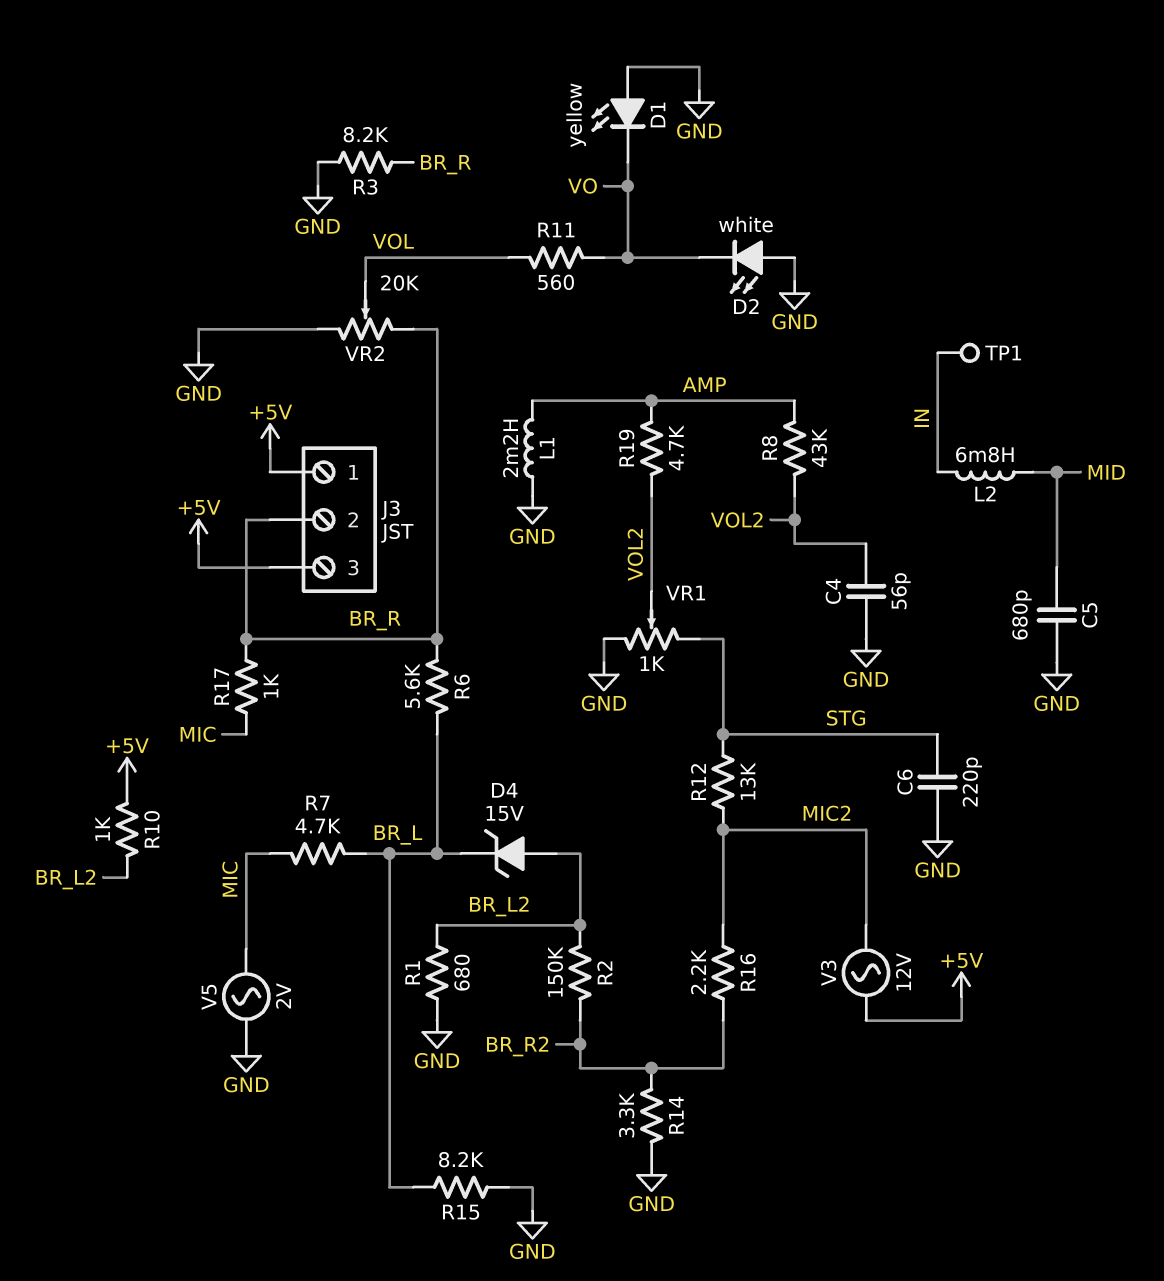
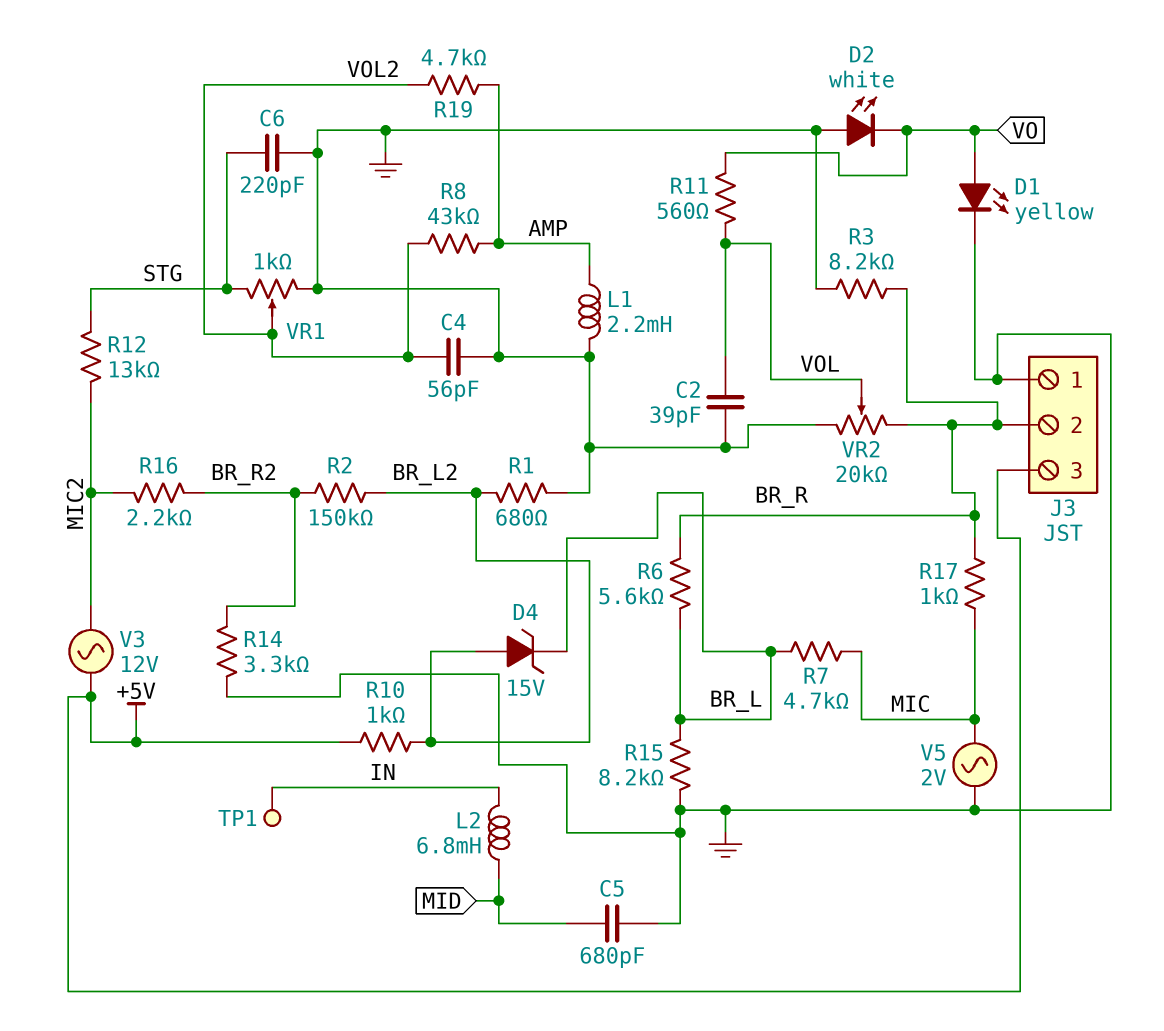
C2: none -> 39pF (GND, VOL)
D1: LED yellow (A GND, K VO) -> LED yellow (A VO, K GND)
J3 pin 1: +5V -> GND

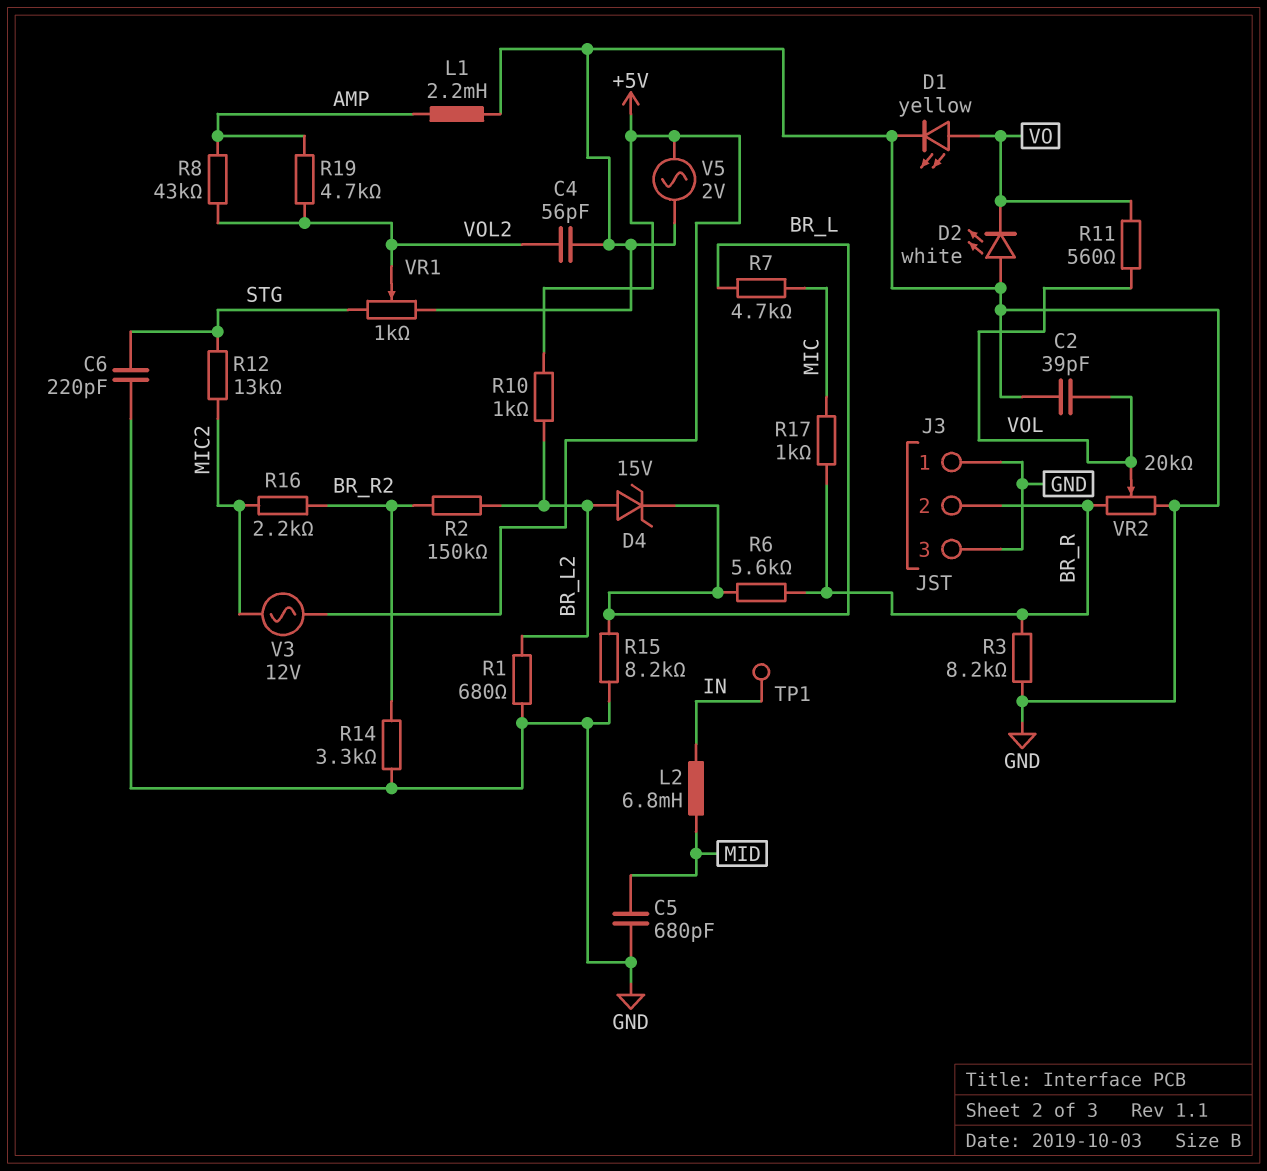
J3 pin 3: +5V -> GND
V5: AC 2V (GND, MIC) -> AC 2V (+5V, GND)

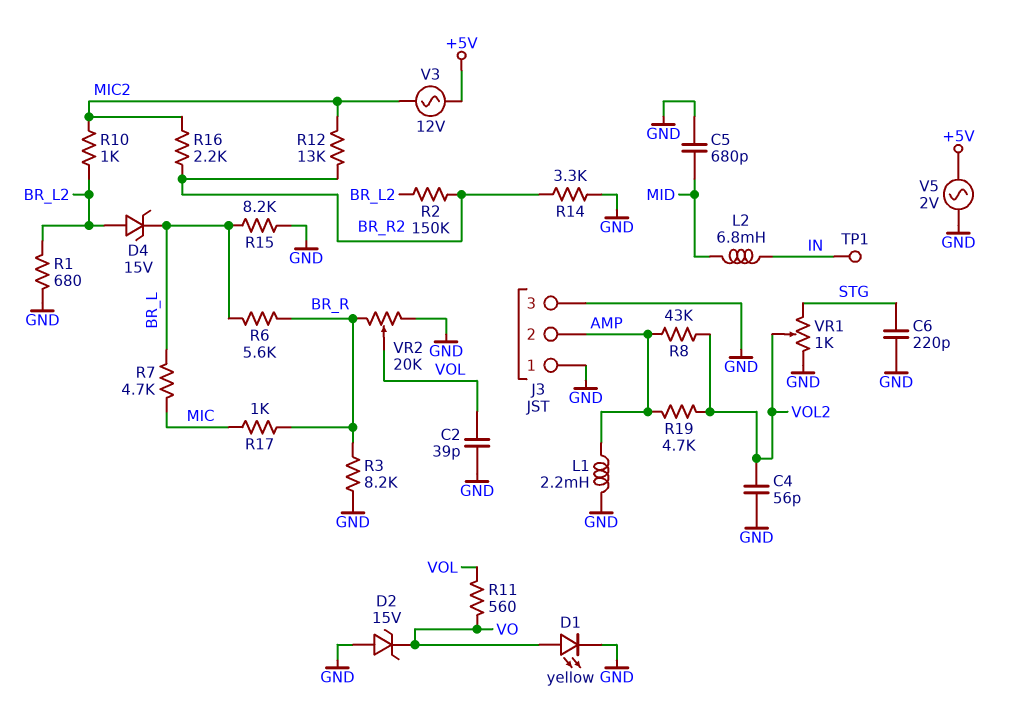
D2: LED white (A GND, K VO) -> zener 15V (A GND, K VO)
J3 pin 2: BR_R -> AMP
R10: 1k (+5V, BR_L2) -> 1k (BR_L2, MIC2)
R12: 13k (MIC2, STG) -> 13k (BR_R2, MIC2)

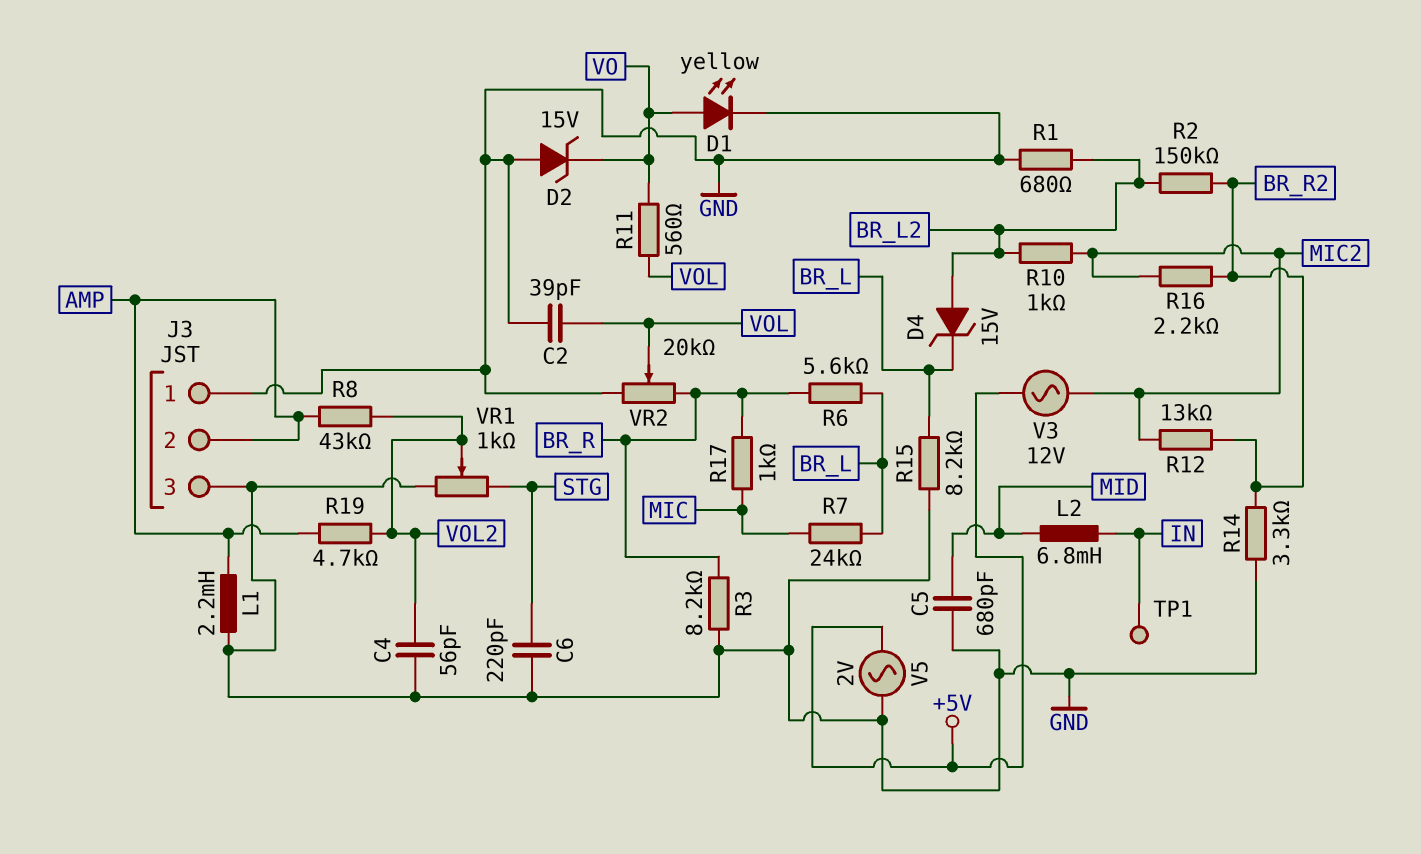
R7: 4.7k (BR_L, MIC) -> 24k (BR_L, MIC)

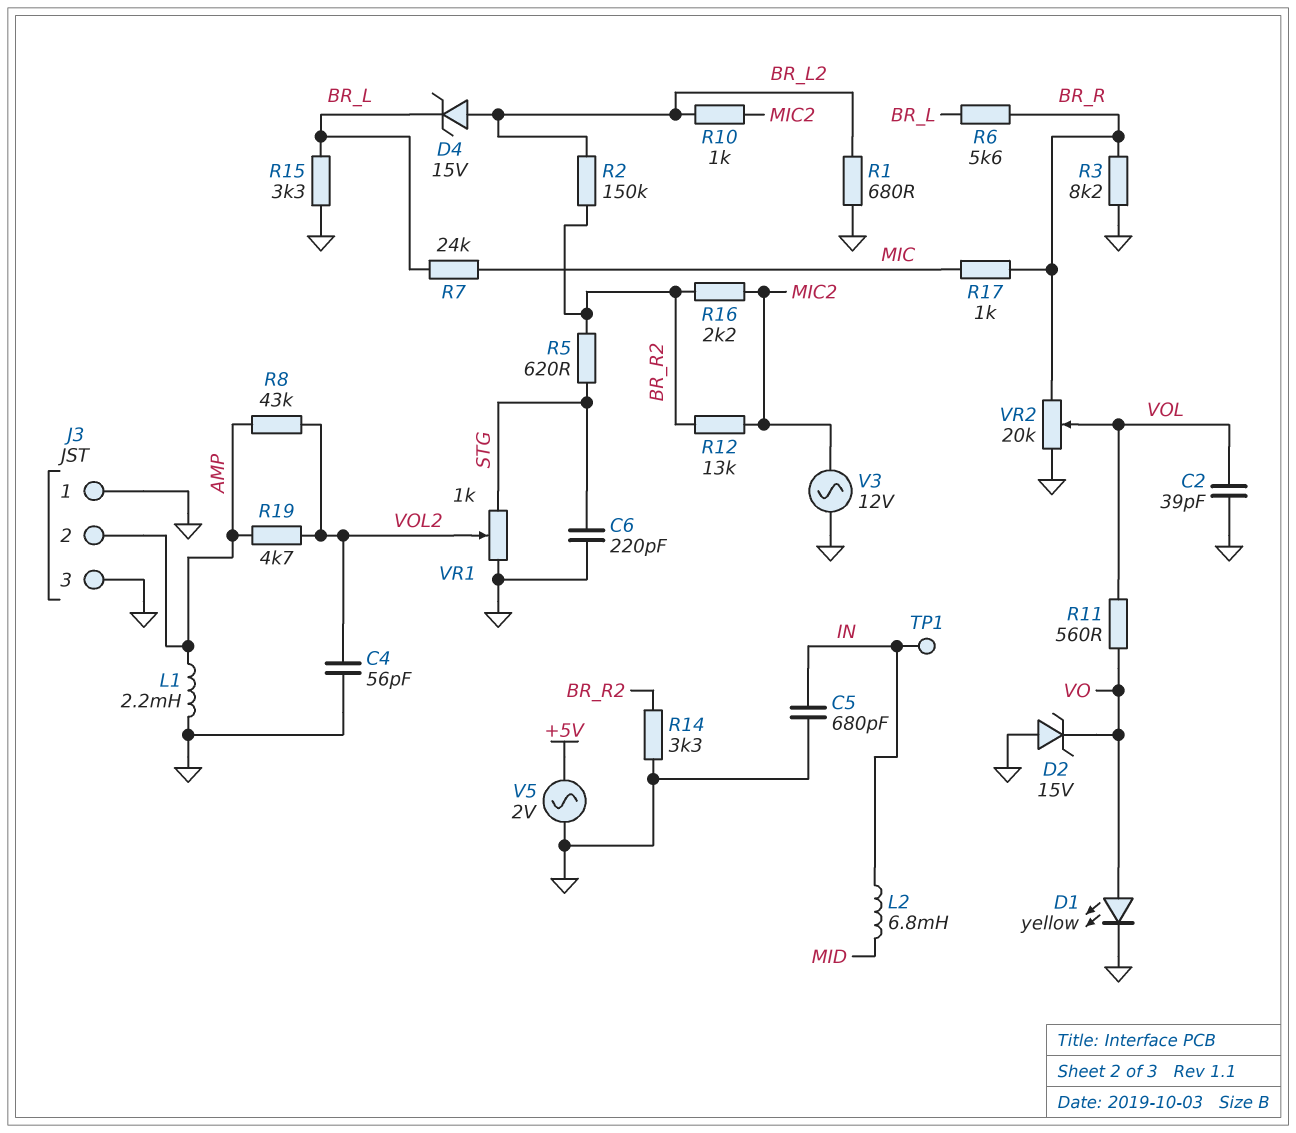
C5: 680pF (GND, MID) -> 680pF (GND, IN)
R5: none -> 620 (BR_R2, STG)
R15: 8.2k (BR_L, GND) -> 3.3k (BR_L, GND)
V3: AC 12V (+5V, MIC2) -> AC 12V (GND, MIC2)

